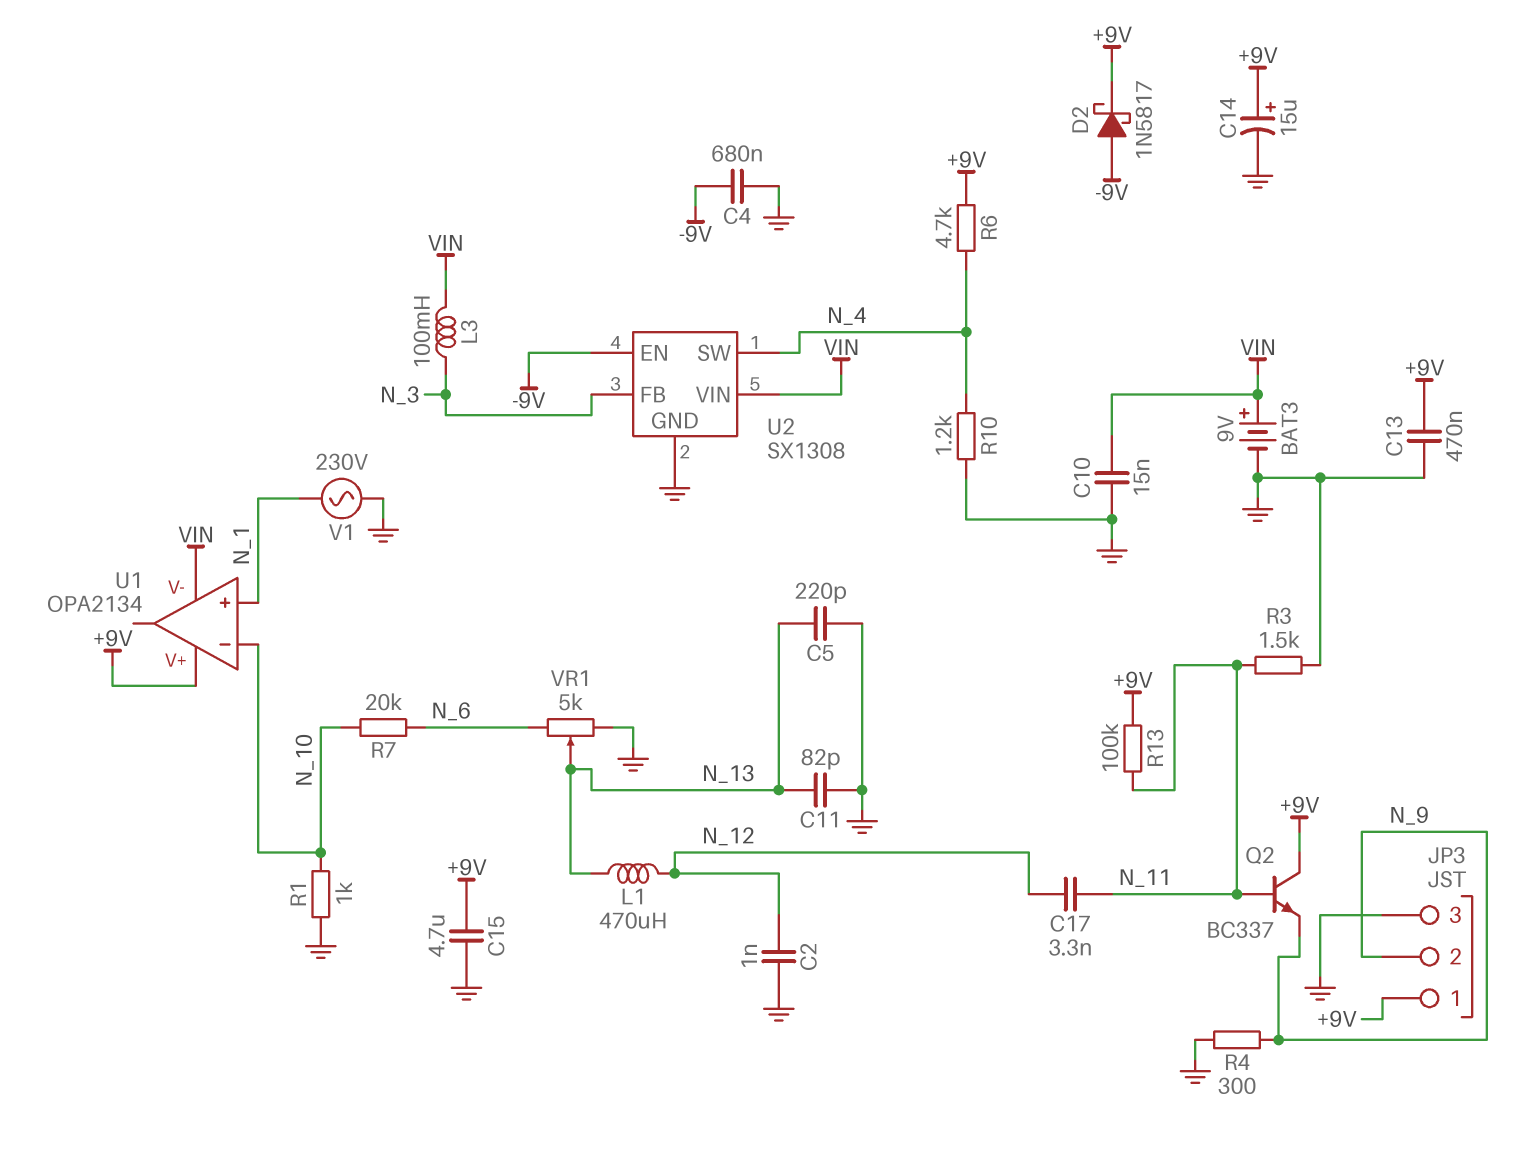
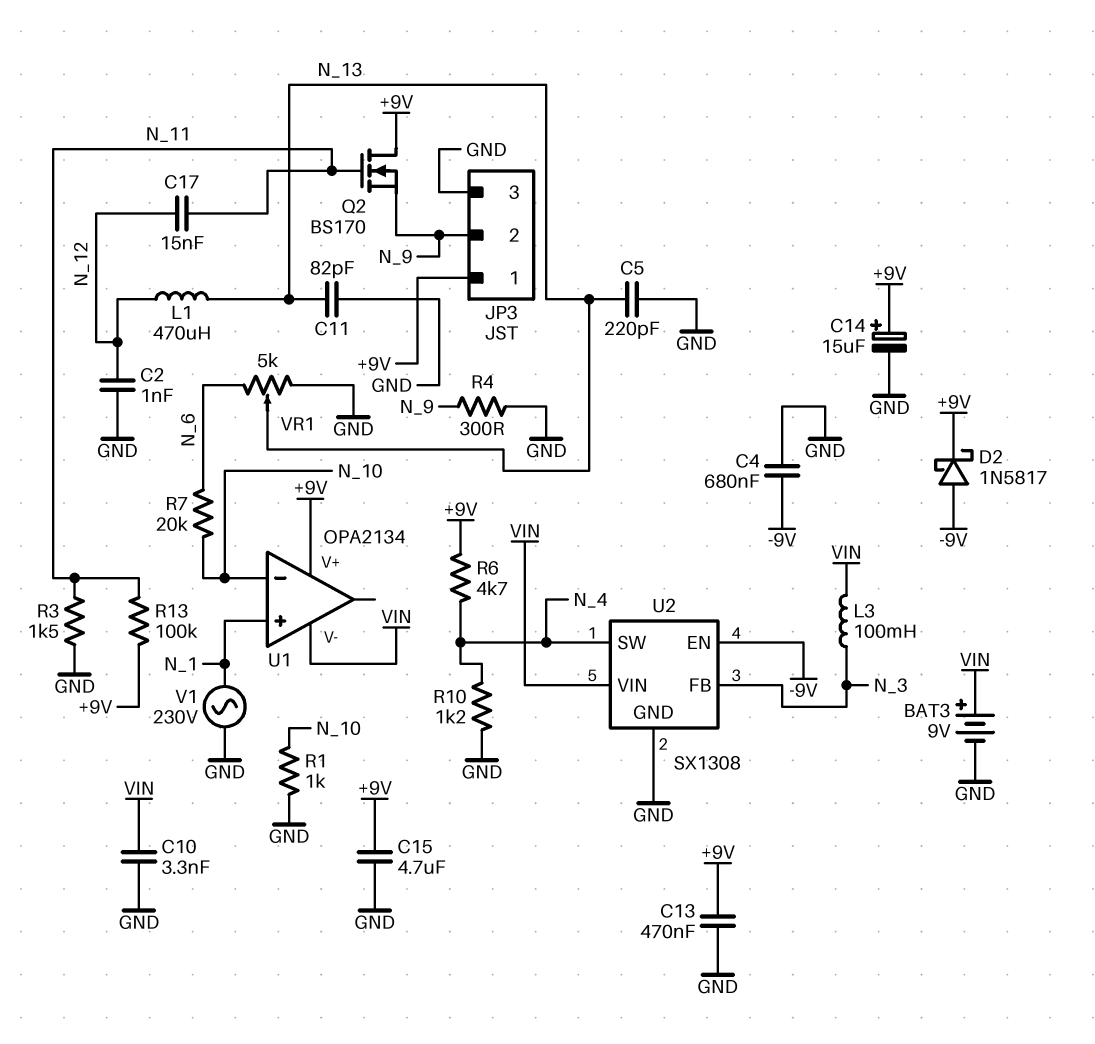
C10: 15nF (GND, VIN) -> 3.3nF (GND, VIN)
C17: 3.3nF (N_11, N_12) -> 15nF (N_11, N_12)
Q2: NPN BC337 (B N_11, C +9V, E N_9) -> NMOS BS170 (G N_11, D +9V, S N_9)

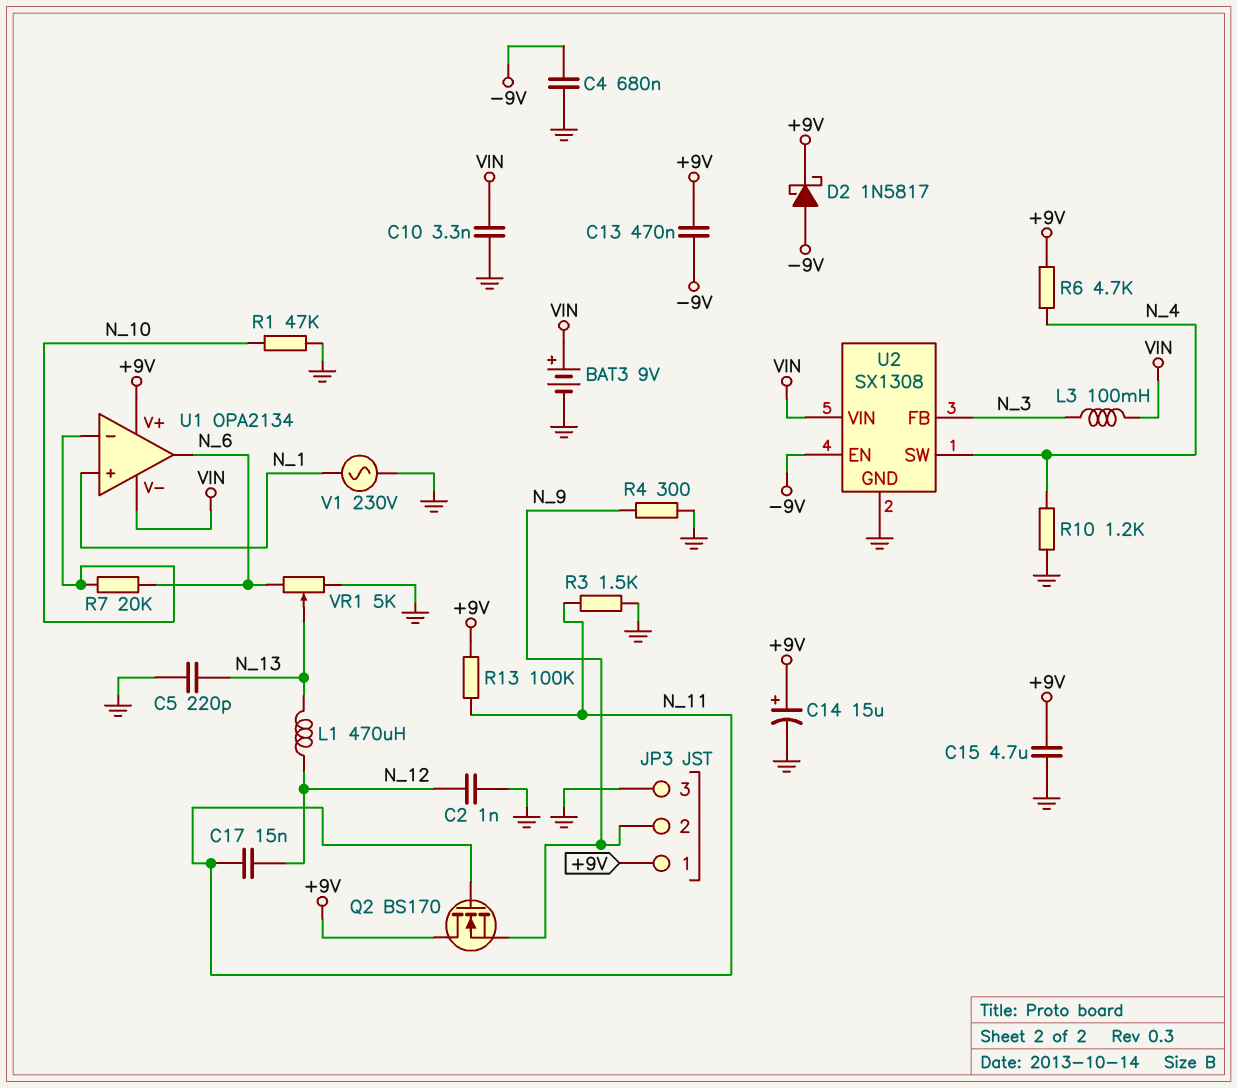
C11: 82pF (GND, N_13) -> none
C13: 470nF (+9V, GND) -> 470nF (+9V, -9V)
R1: 1k (GND, N_10) -> 47k (GND, N_10)
U1 pin out: none -> N_6

